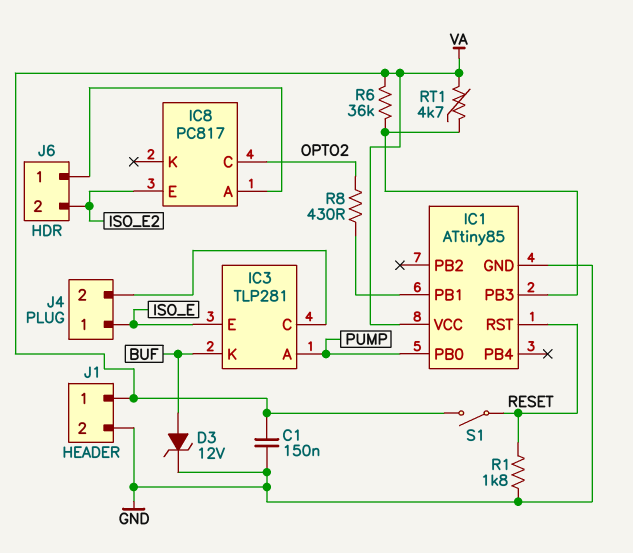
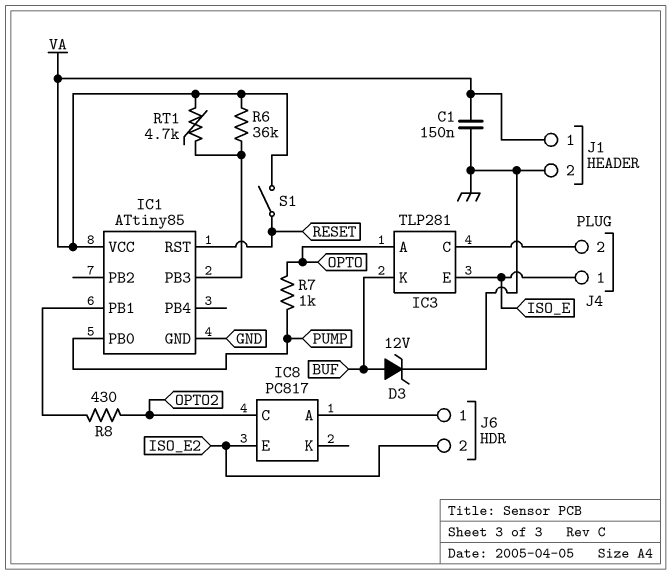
IC3 pin A: PUMP -> OPTO
R1: 1.8k (GND, RESET) -> none
R7: none -> 1k (OPTO, PUMP)

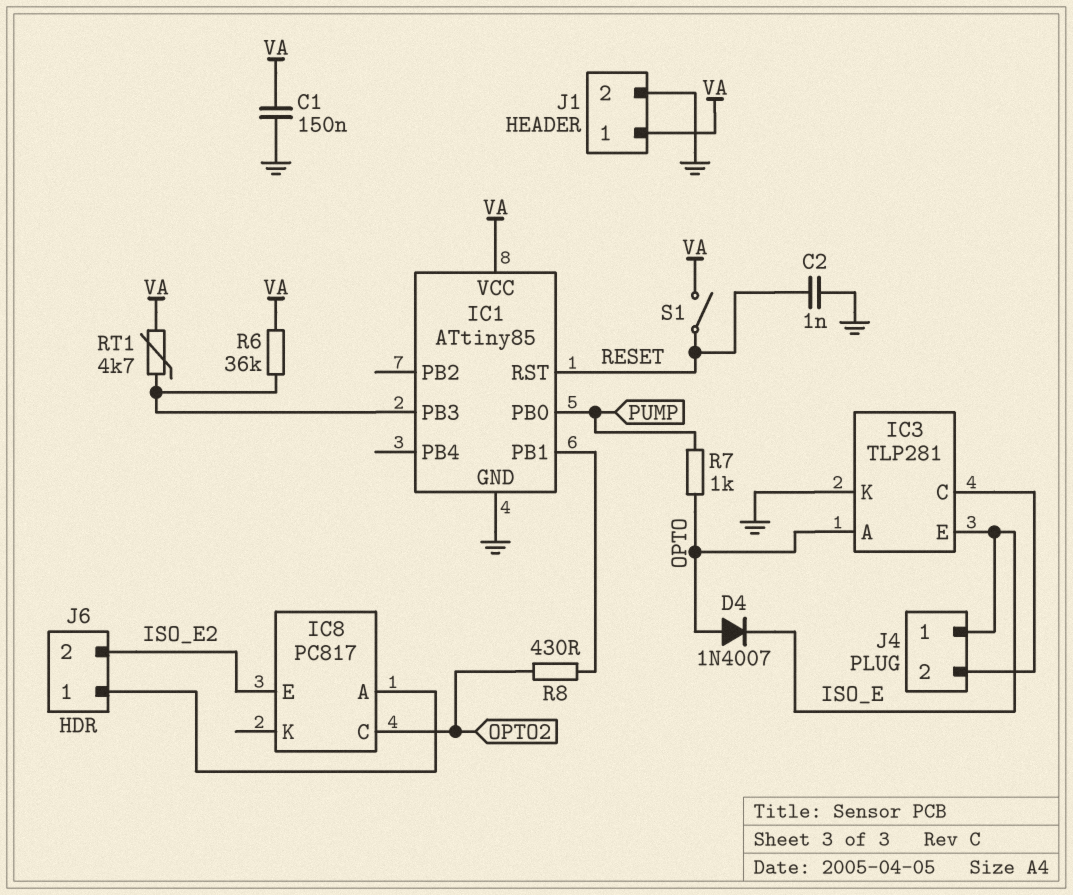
C2: none -> 1nF (GND, RESET)
D3: zener 12V (A BUF, K GND) -> none
D4: none -> diode 1N4007 (A OPTO, K ISO_E)
IC3 pin K: BUF -> GND

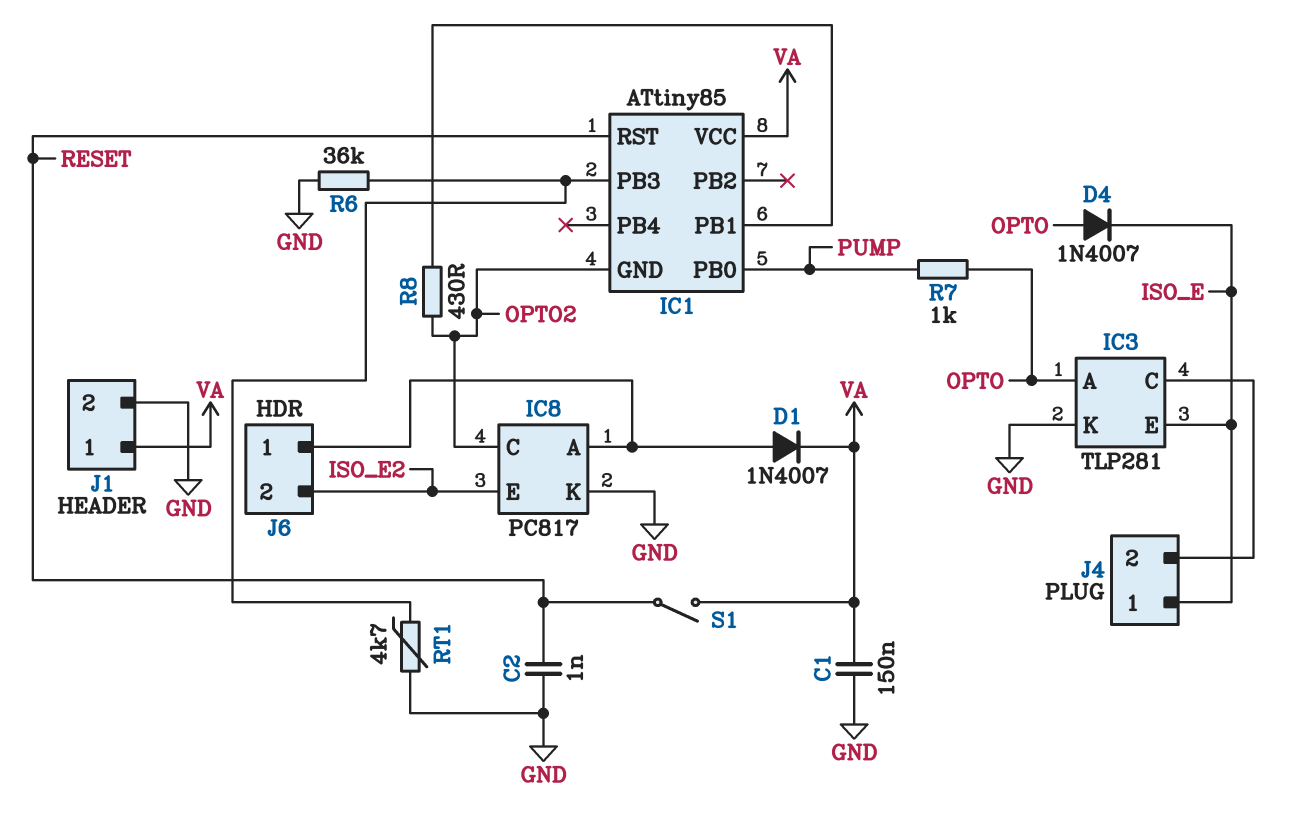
D1: none -> diode 1N4007 (A IC8/A, K VA)
IC1 pin GND: GND -> OPTO2
IC8 pin K: none -> GND
R6: 36k (IC1/PB3, VA) -> 36k (GND, IC1/PB3)
RT1: 4.7k (IC1/PB3, VA) -> 4.7k (GND, IC1/PB3)

